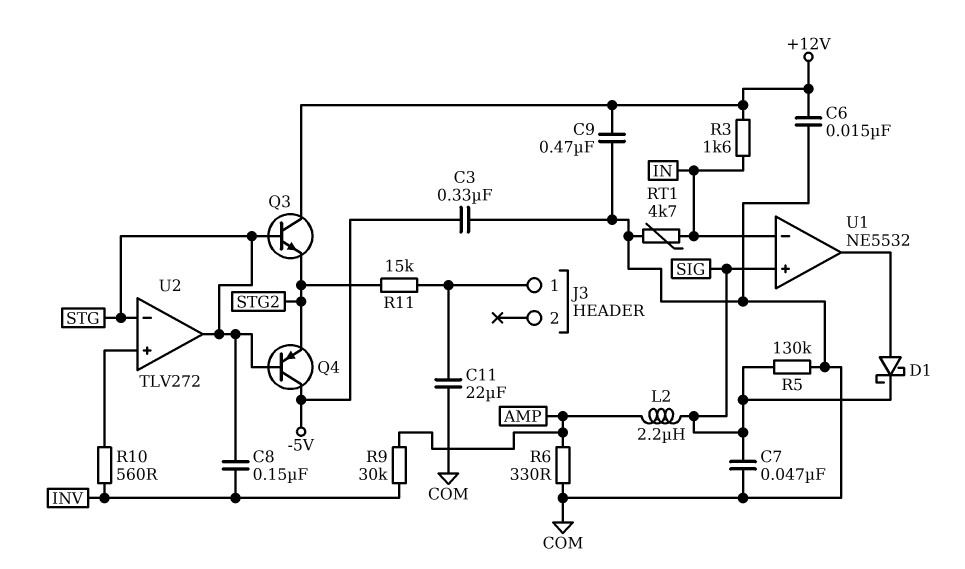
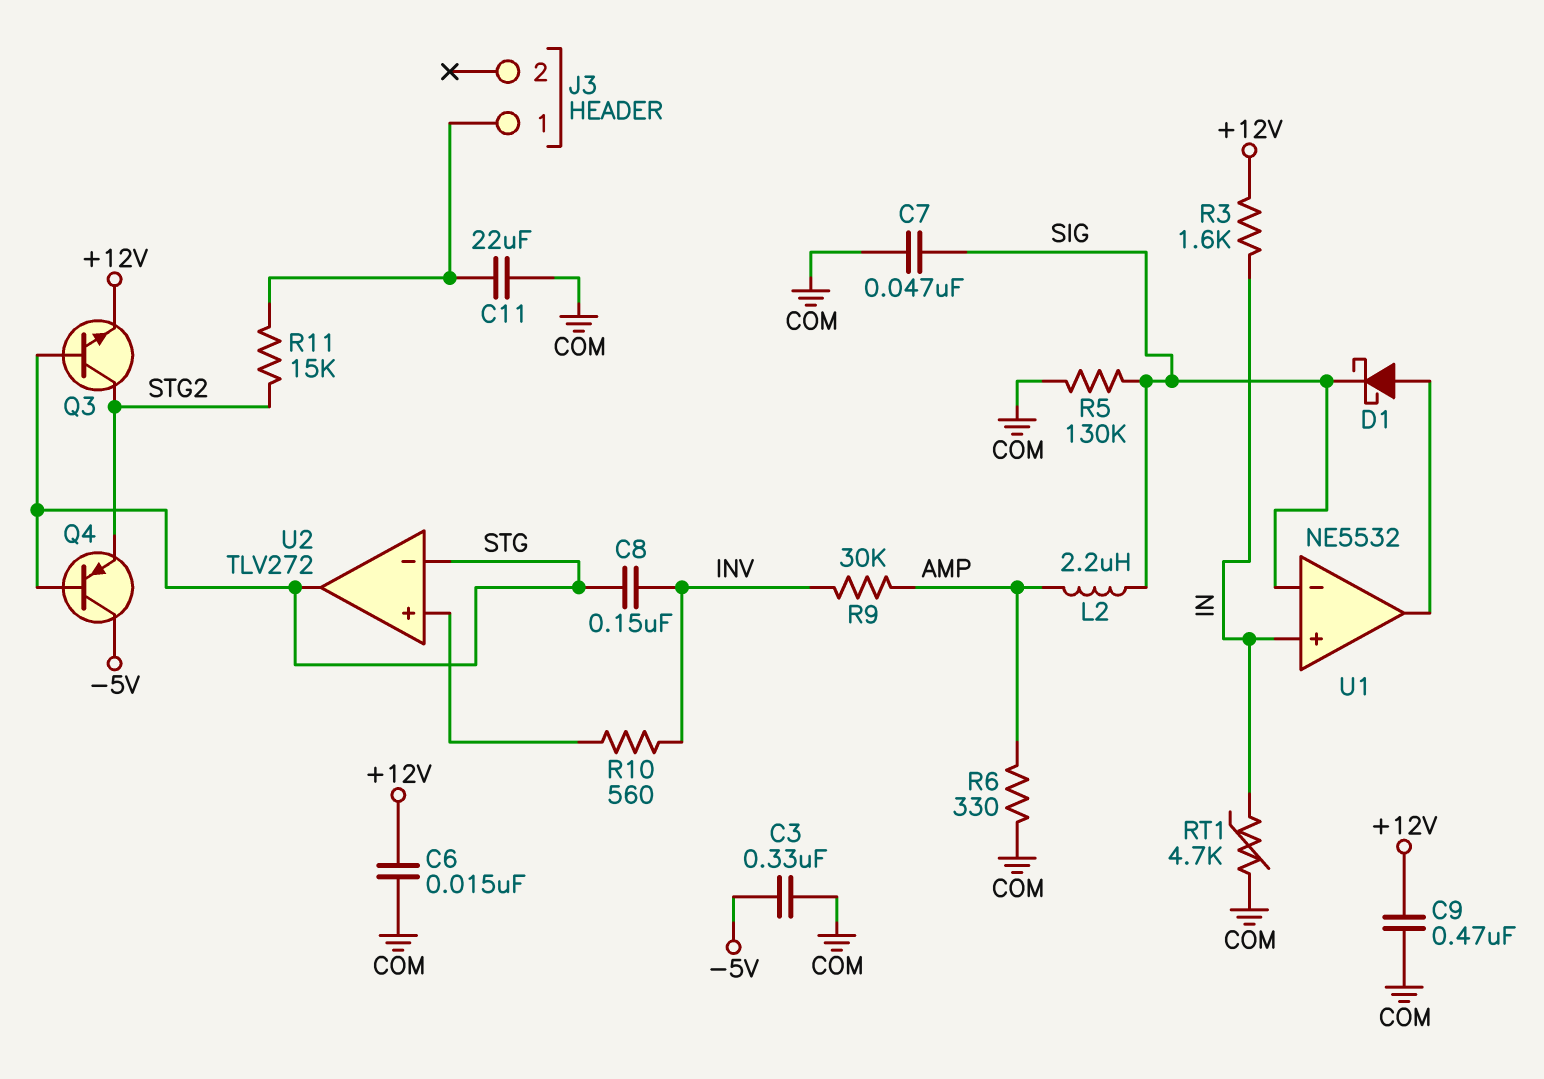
Q3: NPN (B STG, C +12V, E STG2) -> NPN (B STG, C STG2, E +12V)
U1 pin in+: SIG -> IN
U1 pin in-: IN -> SIG

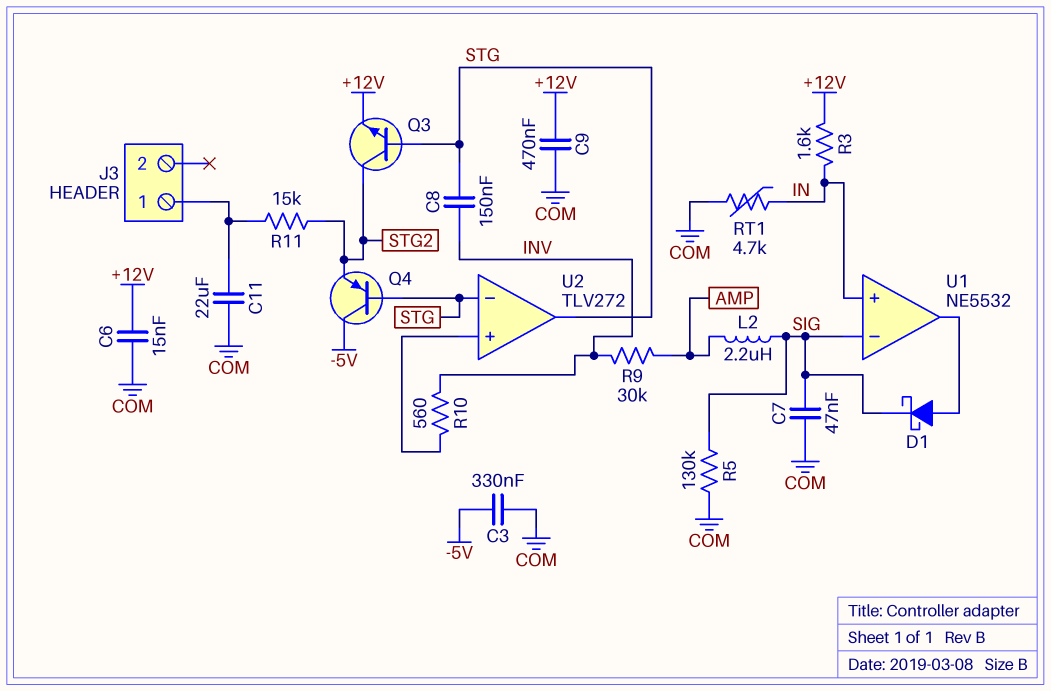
R6: 330 (AMP, COM) -> none

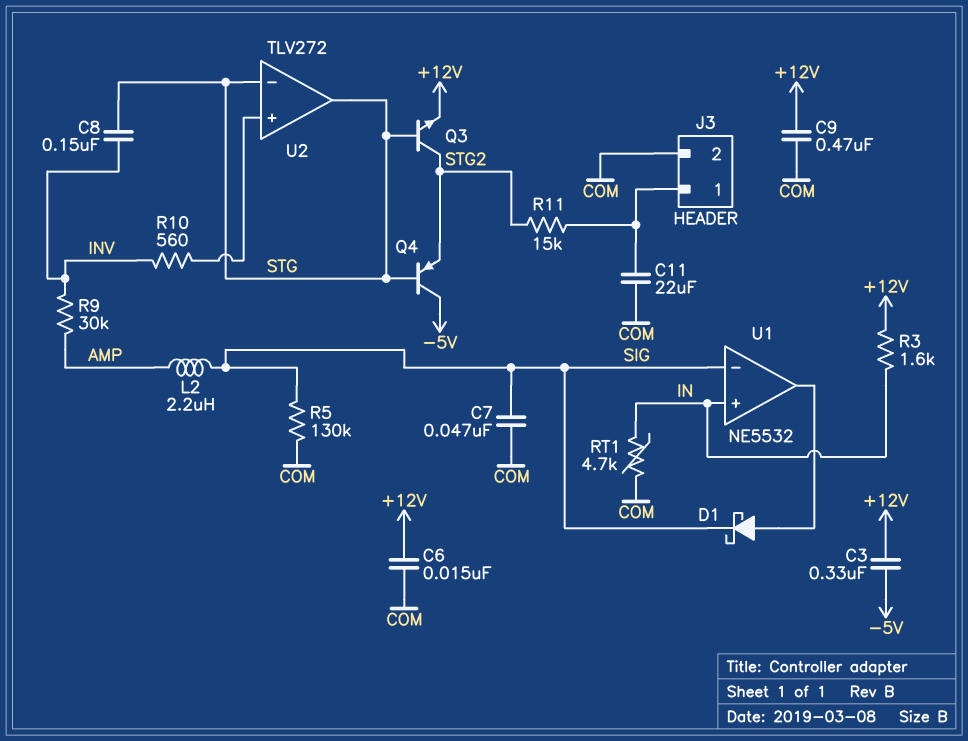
C3: 330nF (-5V, COM) -> 330nF (+12V, -5V)
J3 pin 2: none -> COM

